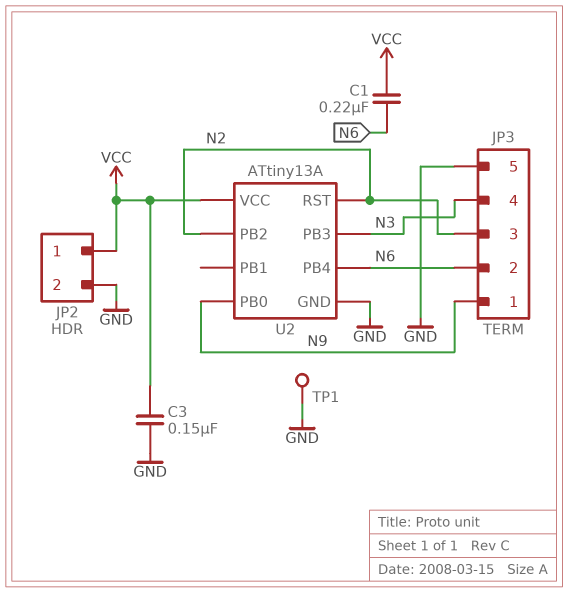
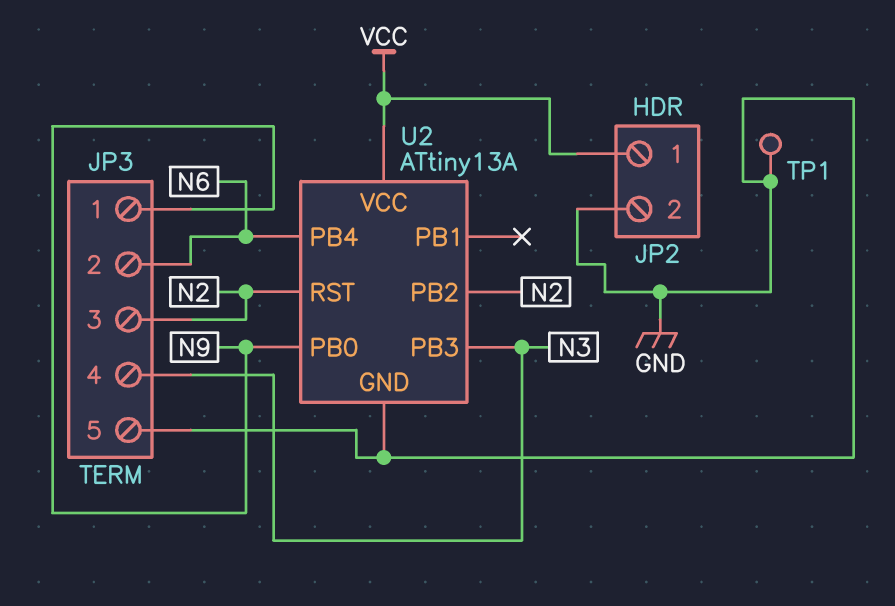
C1: 220nF (N6, VCC) -> none
C3: 150nF (GND, VCC) -> none

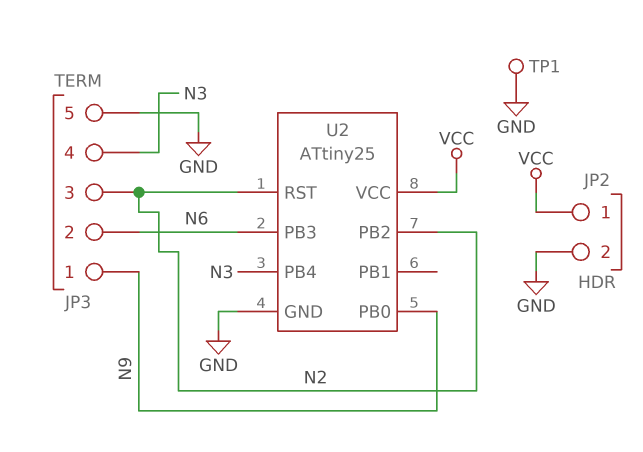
U2: ATtiny13A -> ATtiny25
U2 pin PB3: N3 -> N6
U2 pin PB4: N6 -> N3

